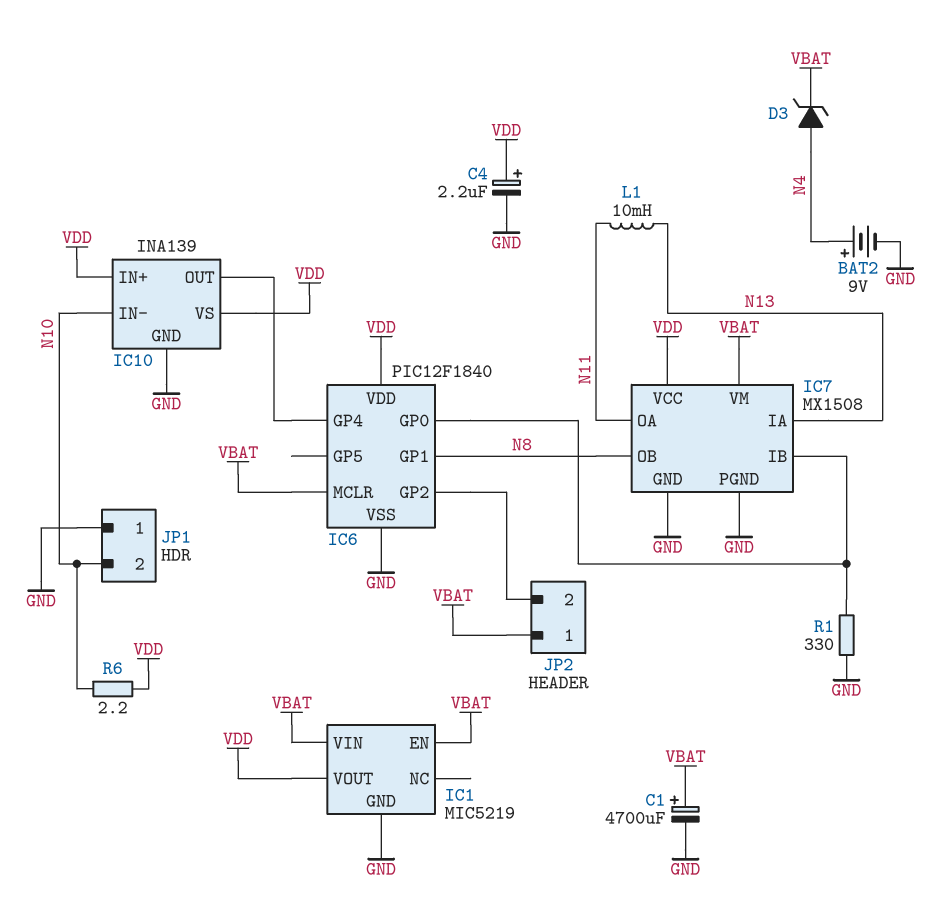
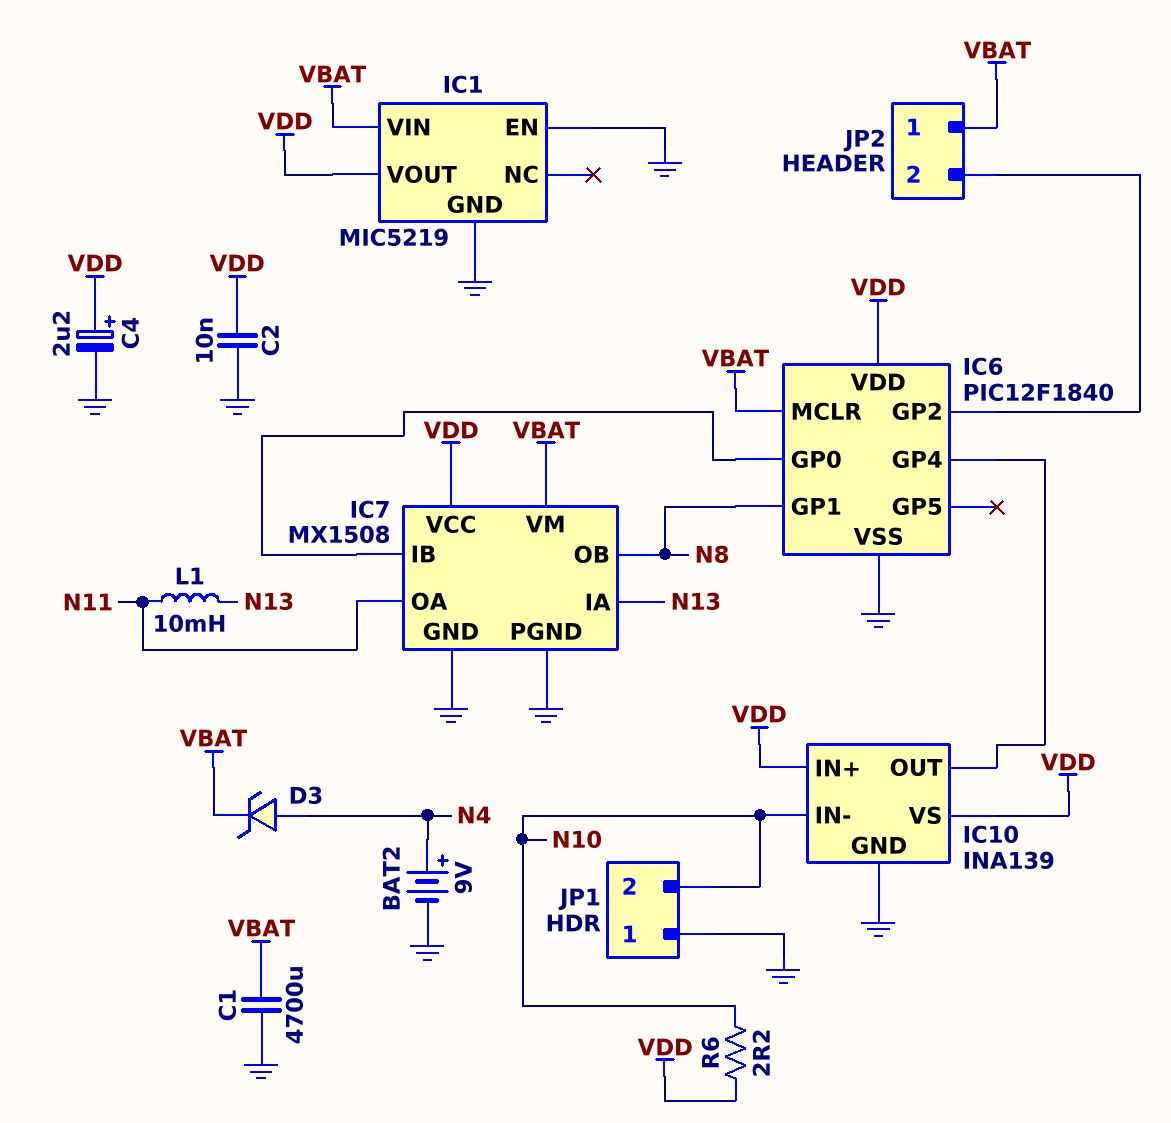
C1: 4700uF (plus VBAT, minus GND) -> 4700uF (GND, VBAT)
C2: none -> 10nF (GND, VDD)
IC1 pin EN: VBAT -> GND
R1: 330 (GND, IC6/GP0) -> none

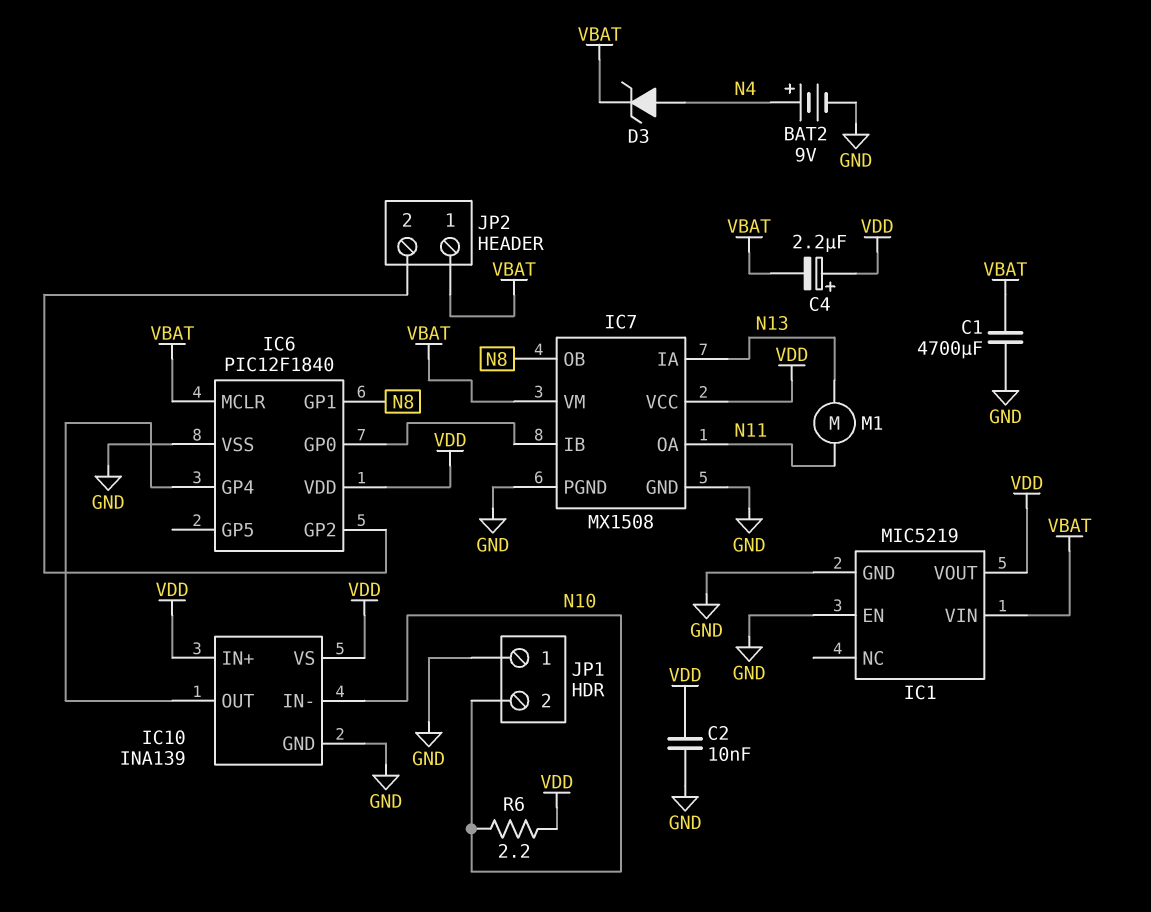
C4: 2.2uF (plus VDD, minus GND) -> 2.2uF (plus VDD, minus VBAT)
L1: 10mH (N11, N13) -> none
M1: none -> motor (N11, N13)

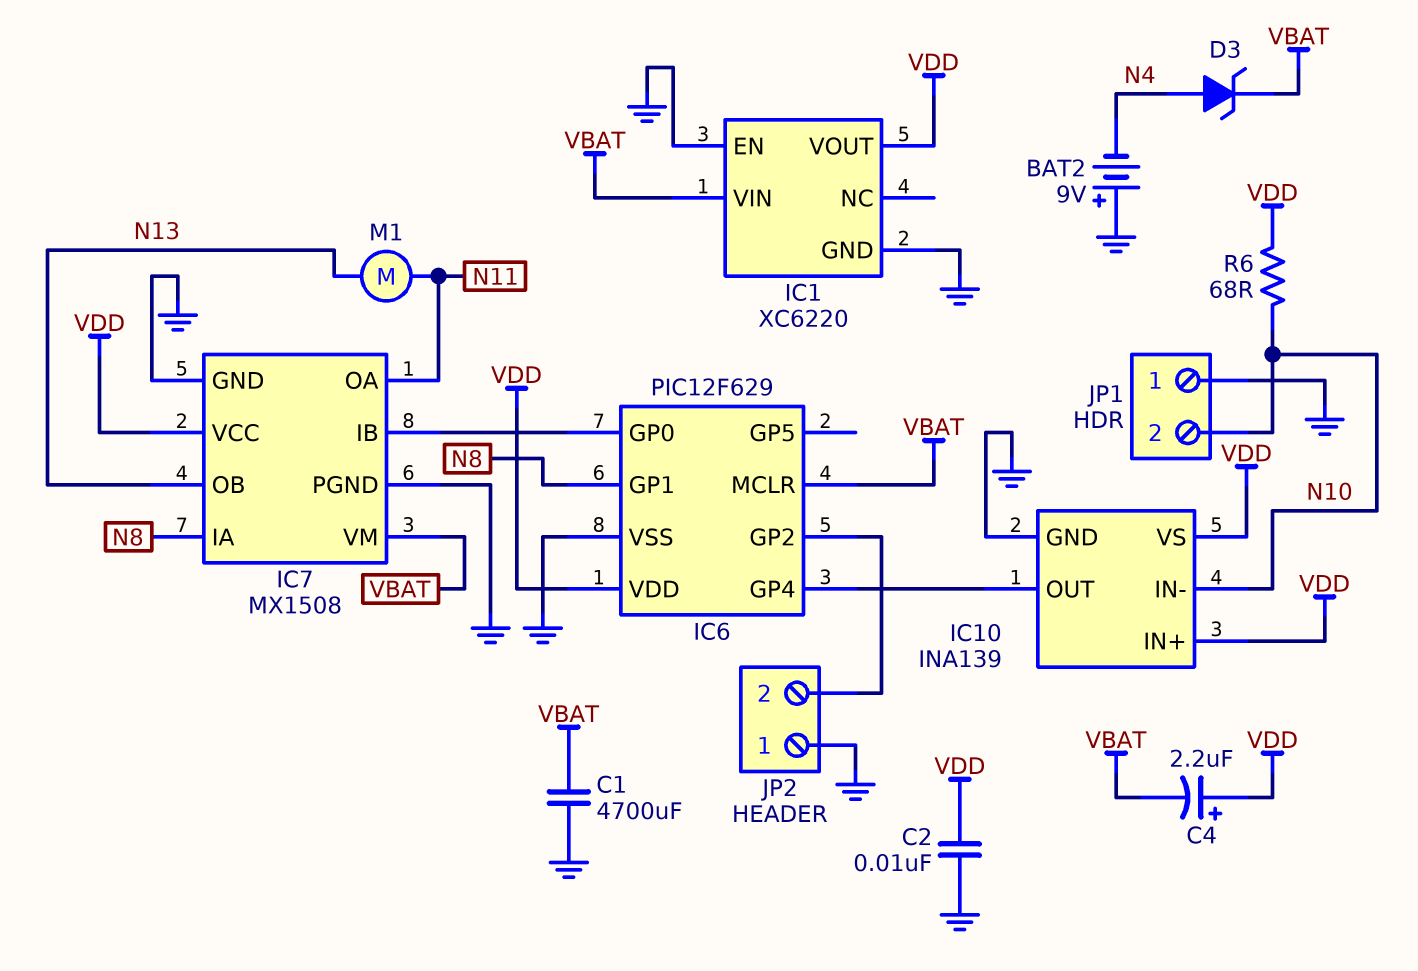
BAT2: 9V (plus N4, minus GND) -> 9V (plus GND, minus N4)
IC1: MIC5219 -> XC6220
IC6: PIC12F1840 -> PIC12F629
IC7 pin IA: N13 -> N8
IC7 pin OB: N8 -> N13
JP2 pin 1: VBAT -> GND
R6: 2.2 (N10, VDD) -> 68 (N10, VDD)

